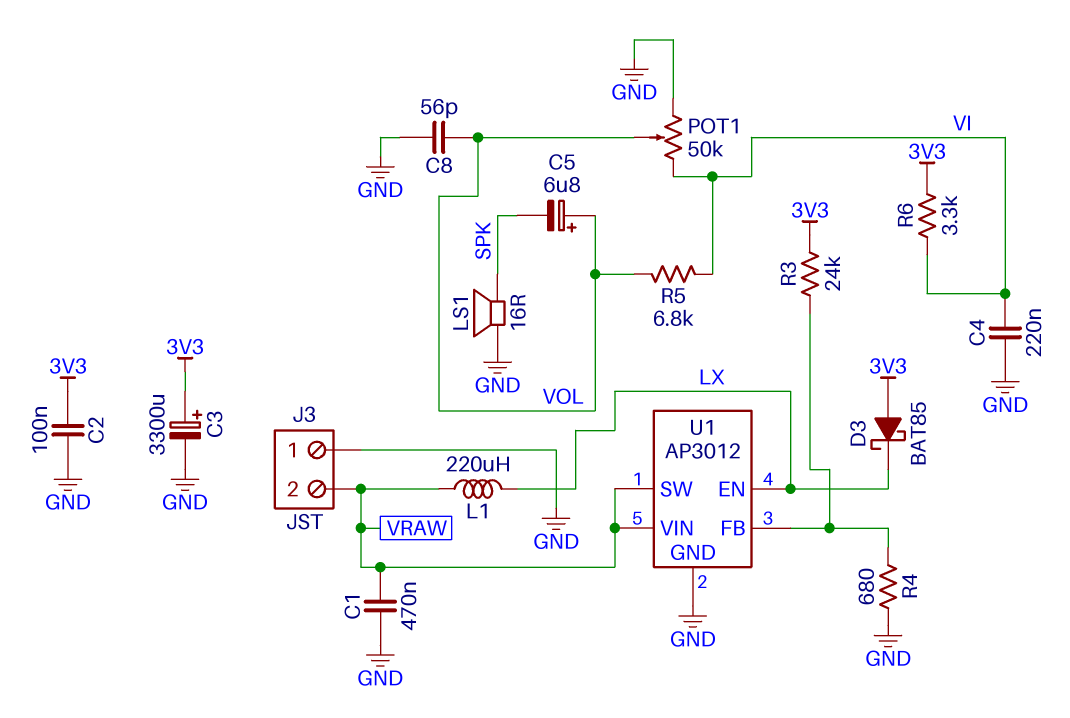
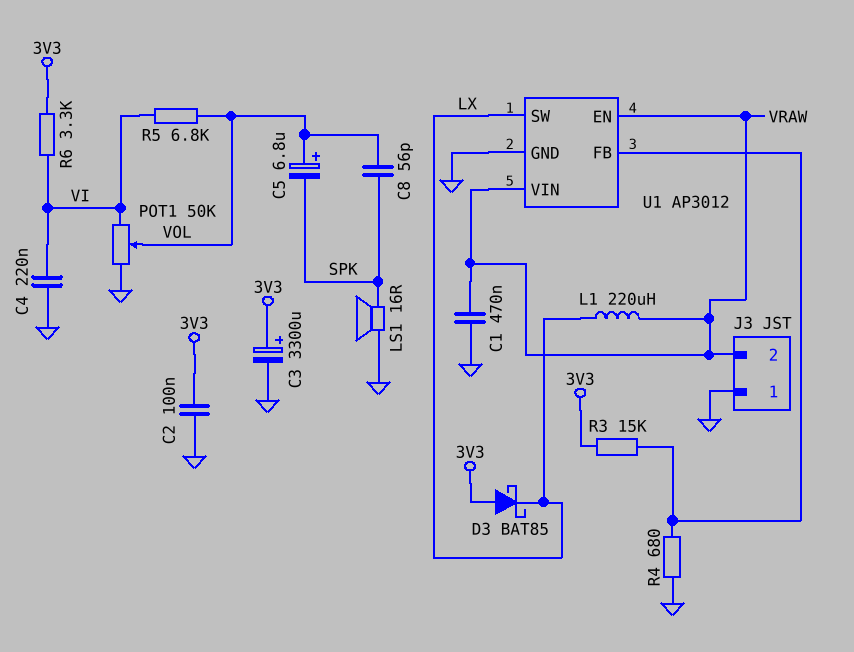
C8: 56pF (GND, VOL) -> 56pF (SPK, VOL)
R3: 24k (3V3, U1/FB) -> 15k (3V3, U1/FB)
U1 pin EN: LX -> VRAW
U1 pin SW: VRAW -> LX

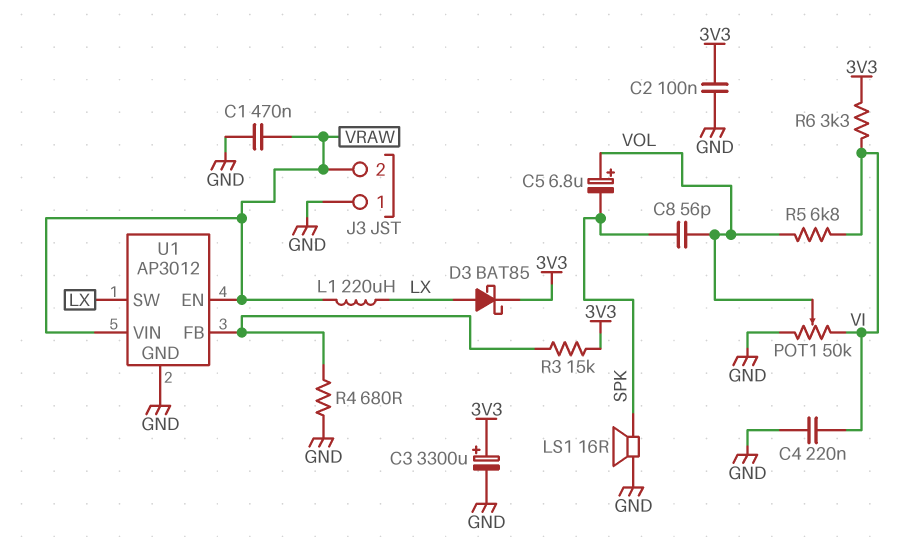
D3: schottky BAT85 (A 3V3, K LX) -> schottky BAT85 (A LX, K 3V3)

